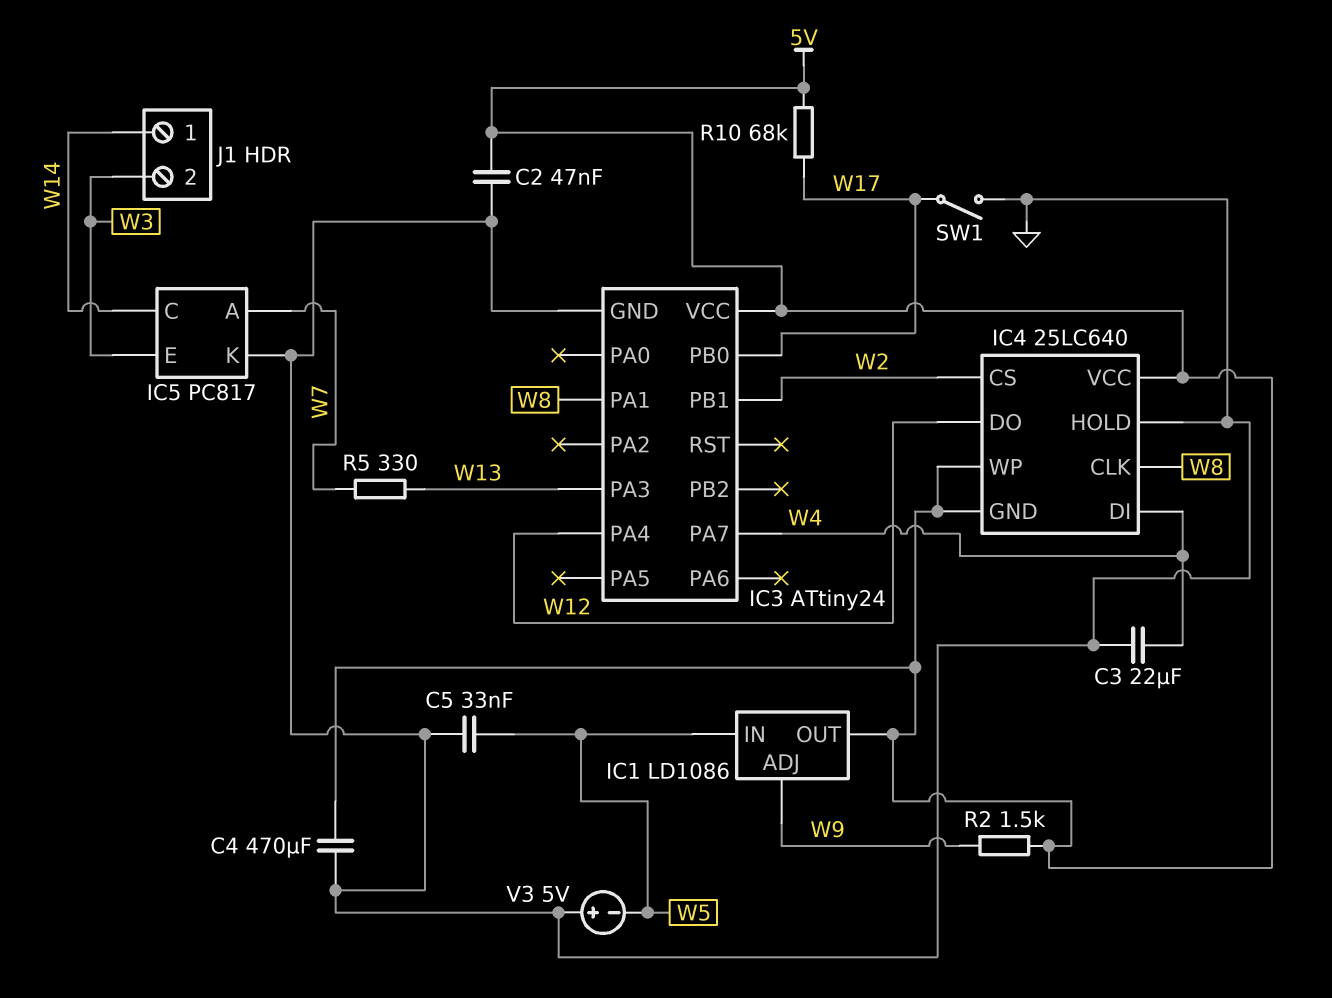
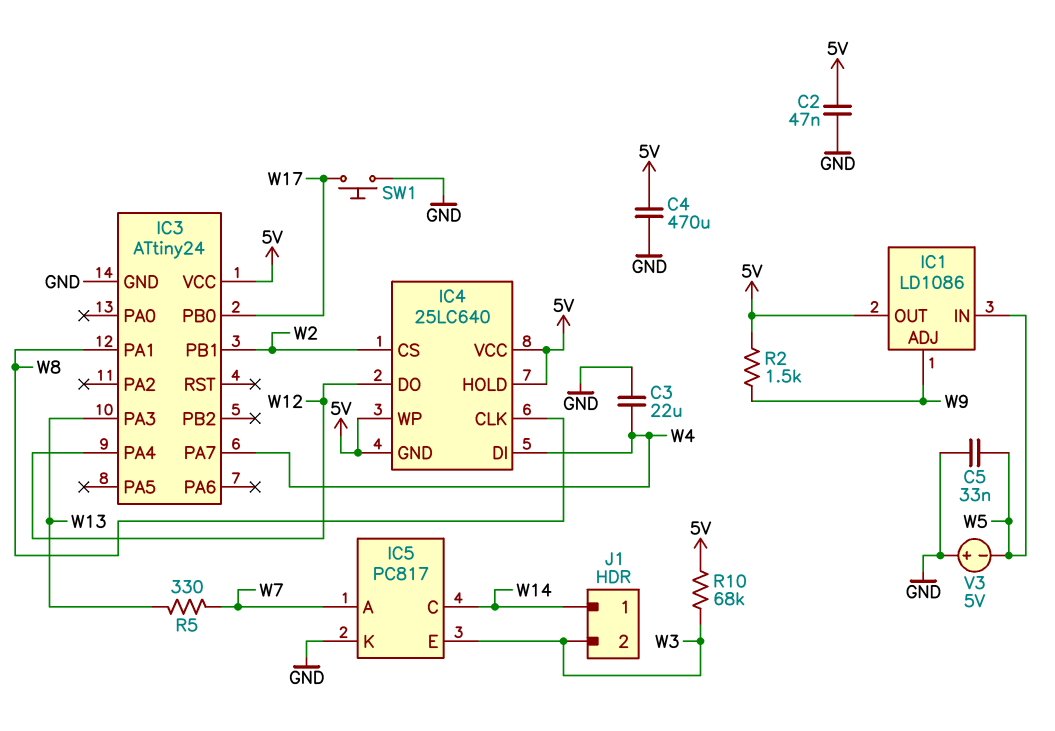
IC4 pin HOLD: GND -> 5V
R10: 68k (5V, W17) -> 68k (5V, W3)
SW1: switch (GND, W17) -> button (GND, W17)

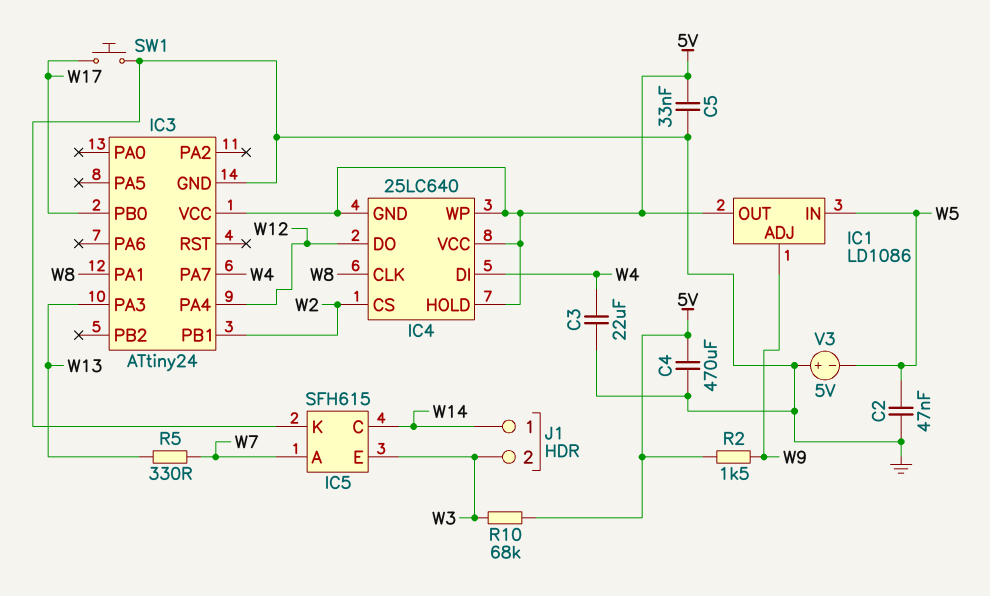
C2: 47nF (5V, GND) -> 47nF (GND, W5)
C5: 33nF (GND, W5) -> 33nF (5V, GND)
IC5: PC817 -> SFH615

